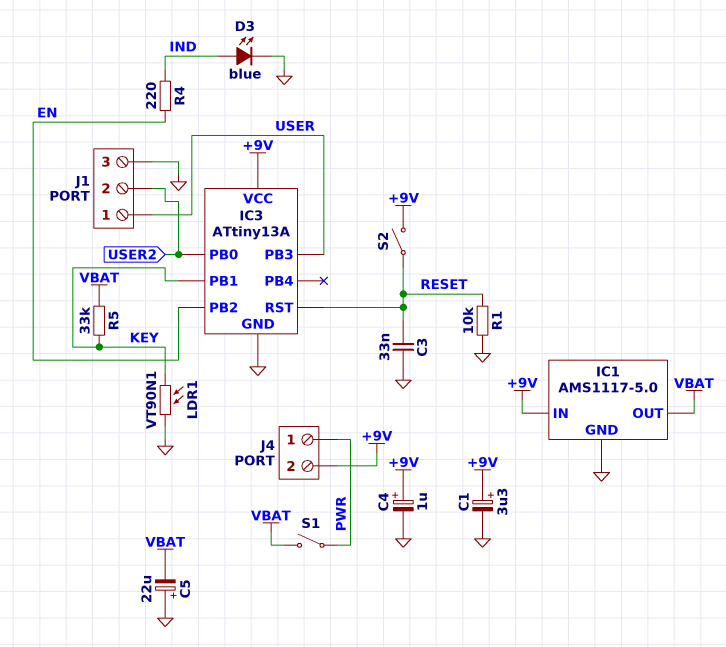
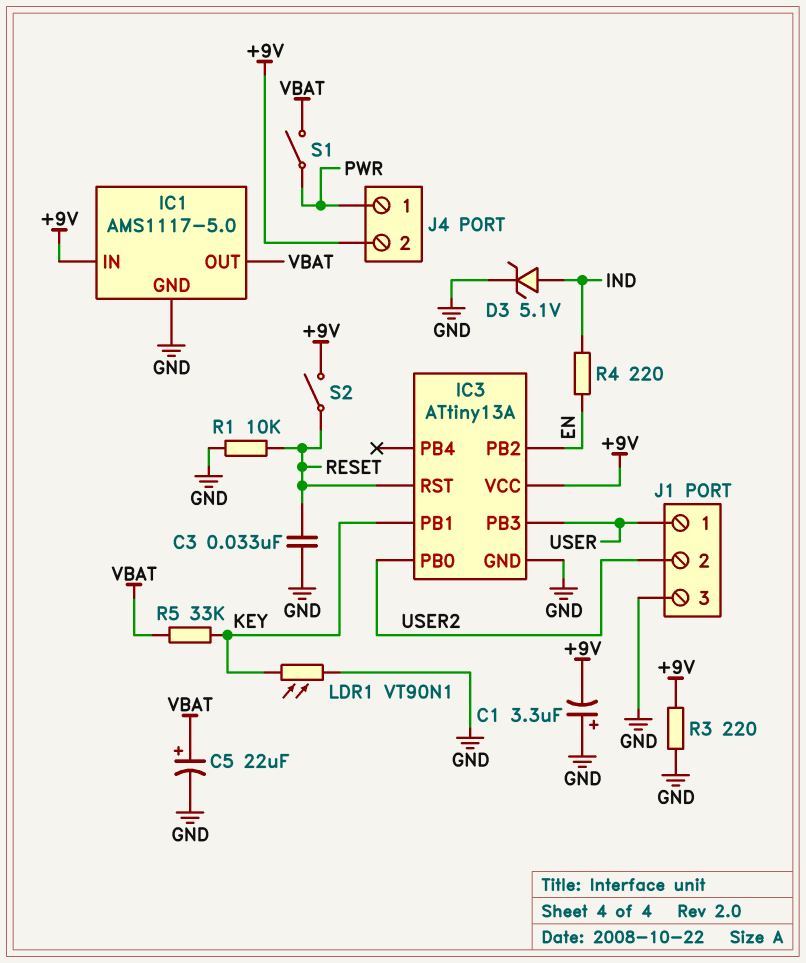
C1: 3.3uF (plus +9V, minus GND) -> 3.3uF (plus GND, minus +9V)
C4: 1uF (plus +9V, minus GND) -> none
C5: 22uF (plus GND, minus VBAT) -> 22uF (plus VBAT, minus GND)
D3: LED blue (A IND, K GND) -> zener 5.1V (A IND, K GND)
R3: none -> 220 (+9V, GND)

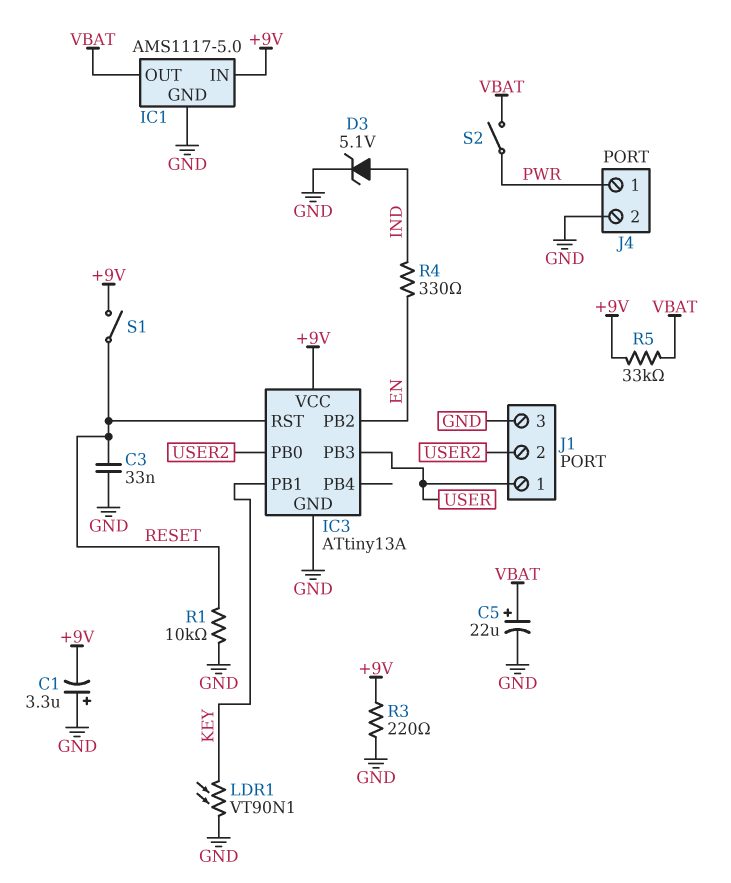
J4 pin 2: +9V -> GND
R4: 220 (EN, IND) -> 330 (EN, IND)
R5: 33k (KEY, VBAT) -> 33k (+9V, VBAT)
S1: switch (PWR, VBAT) -> switch (+9V, RESET)
S2: switch (+9V, RESET) -> switch (PWR, VBAT)

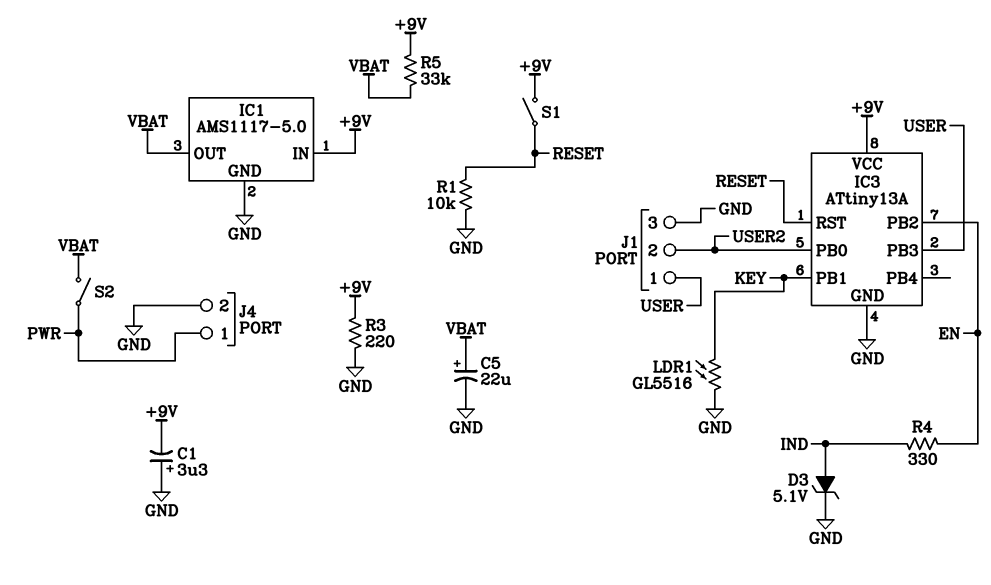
C3: 33nF (GND, RESET) -> none
LDR1: VT90N1 (GND, KEY) -> GL5516 (GND, KEY)

